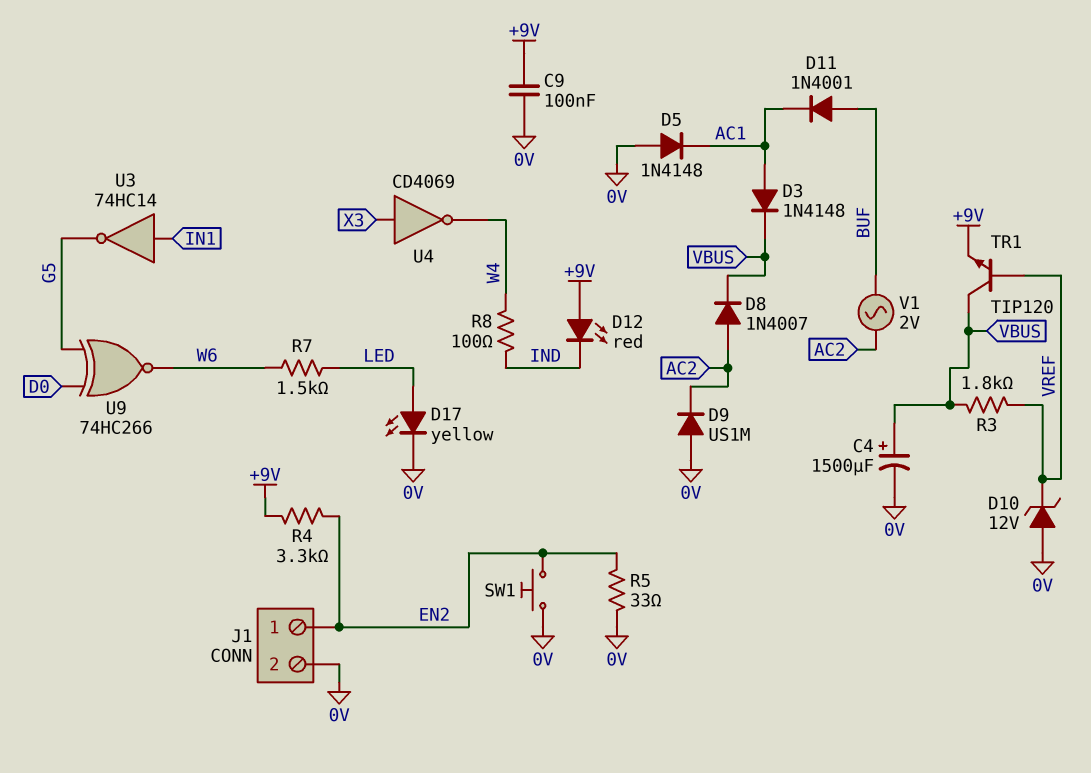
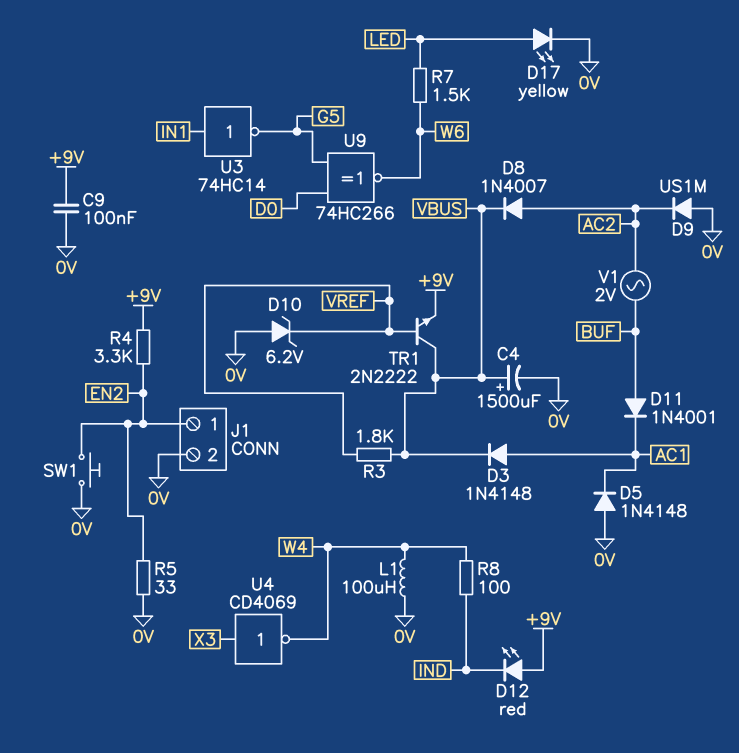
D10: zener 12V (A 0V, K VREF) -> zener 6.2V (A 0V, K VREF)
L1: none -> 100uH (0V, W4)
TR1: NPN TIP120 (B VREF, C VBUS, E +9V) -> NPN 2N2222 (B VREF, C VBUS, E +9V)

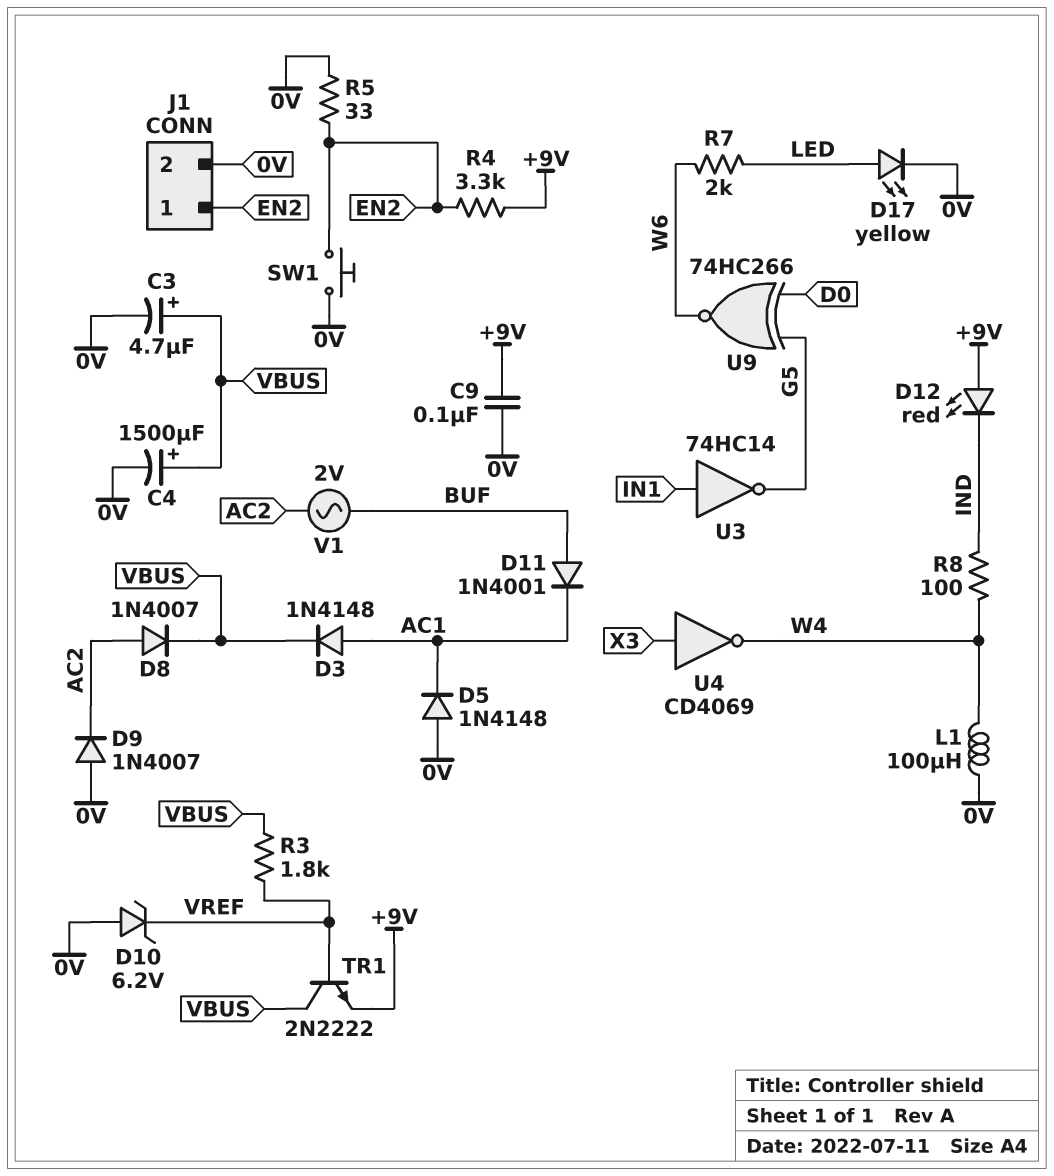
C3: none -> 4.7uF (plus VBUS, minus 0V)
D9: diode US1M (A 0V, K AC2) -> diode 1N4007 (A 0V, K AC2)
R7: 1.5k (LED, W6) -> 2k (LED, W6)

